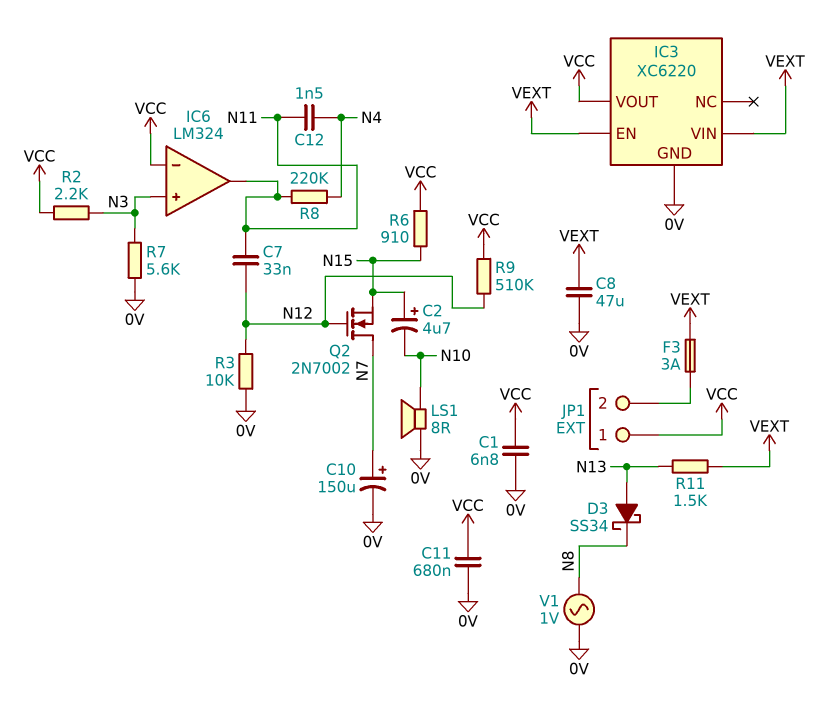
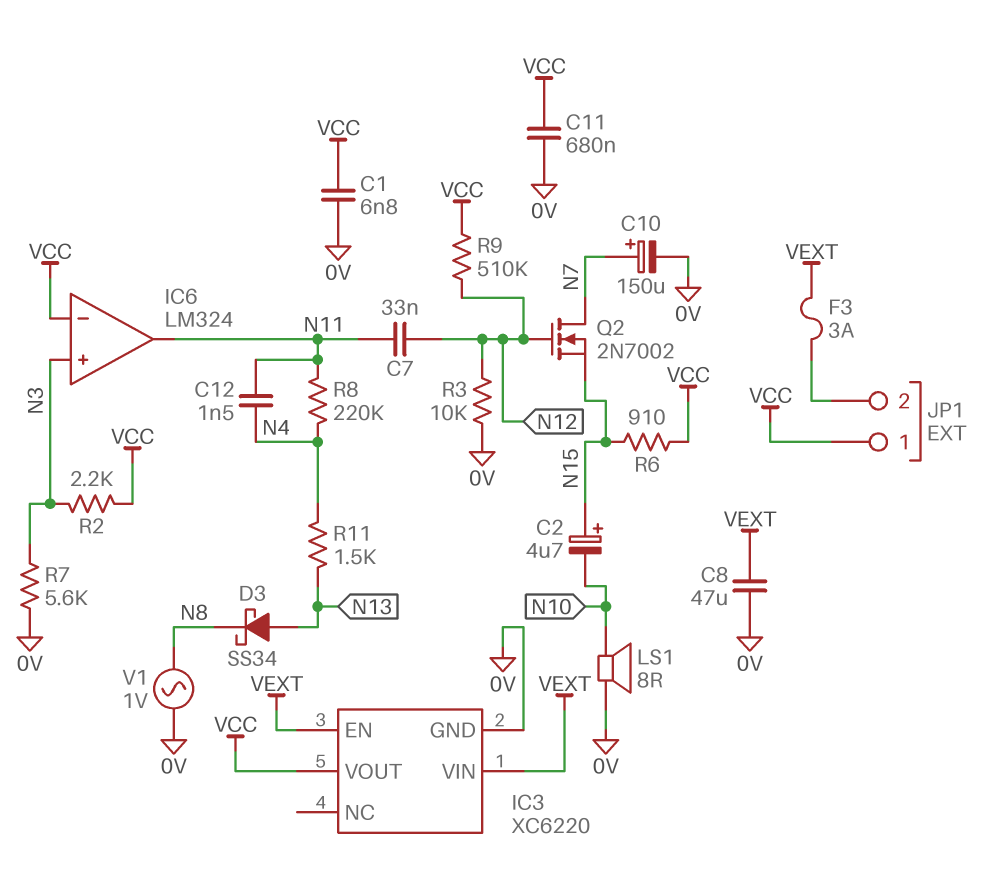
R11: 1.5k (N13, VEXT) -> 1.5k (N4, N13)

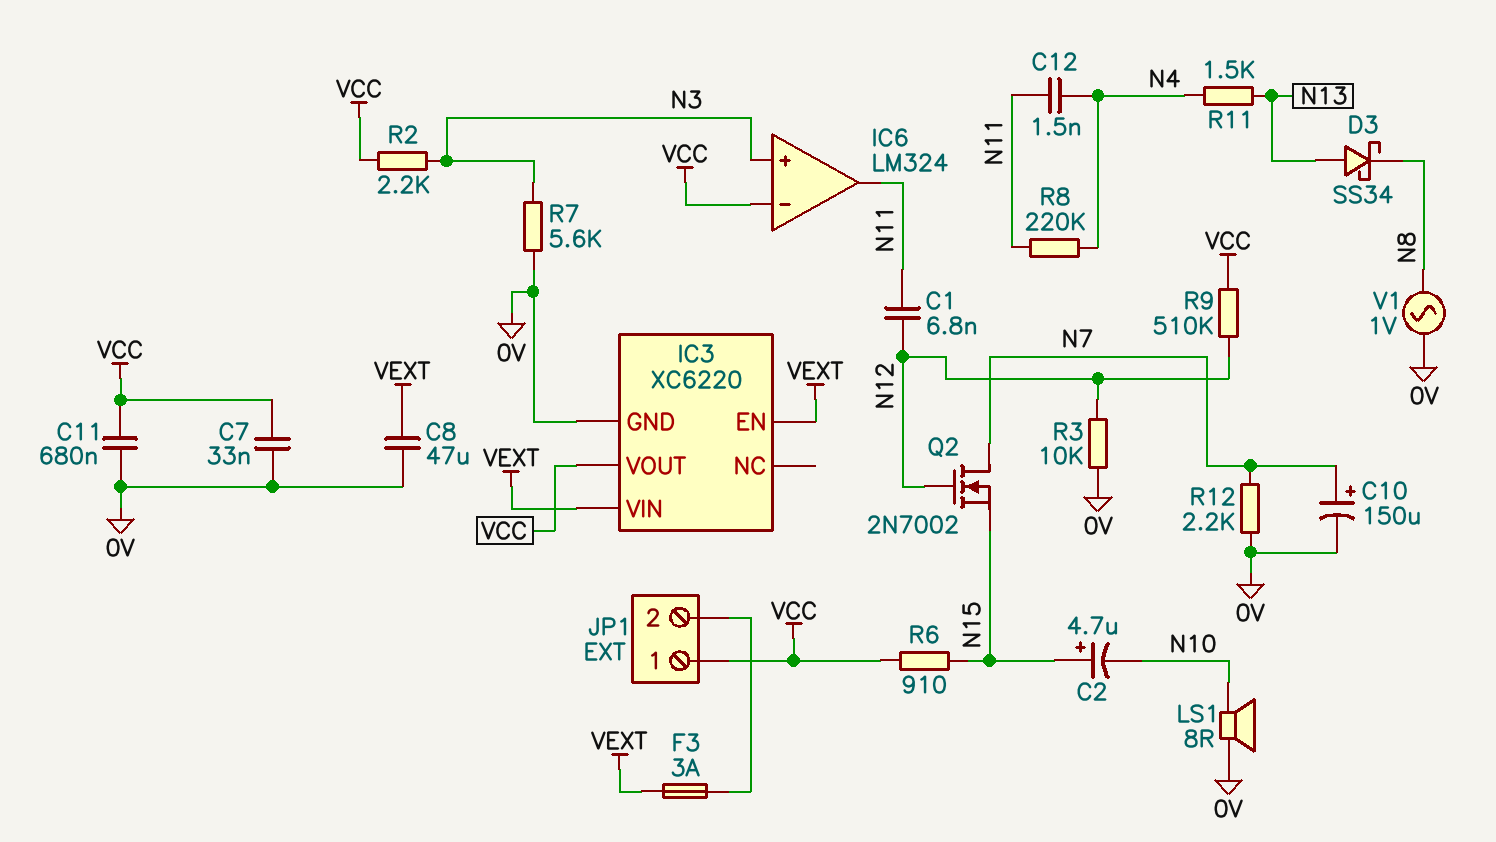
C1: 6.8nF (0V, VCC) -> 6.8nF (N11, N12)
C7: 33nF (N11, N12) -> 33nF (0V, VCC)
R12: none -> 2.2k (0V, N7)

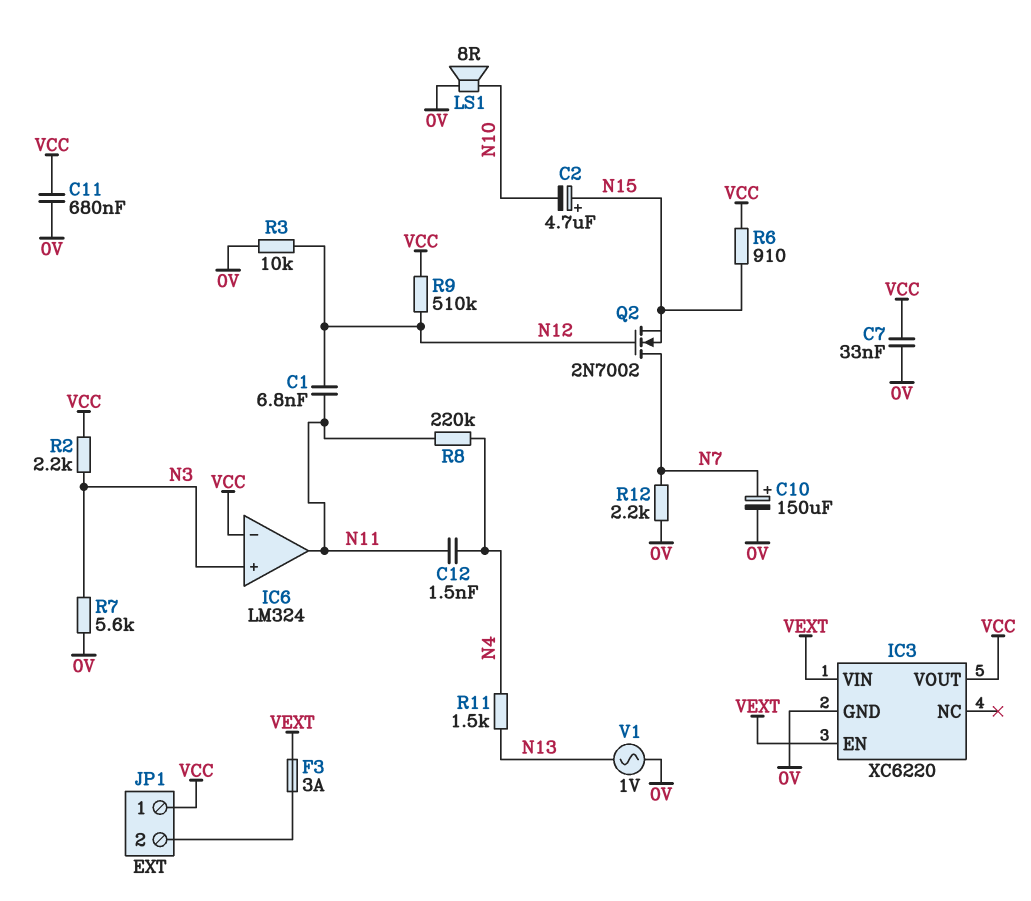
C8: 47uF (0V, VEXT) -> none
D3: schottky SS34 (A N13, K N8) -> none
V1: AC 1V (0V, N8) -> AC 1V (0V, N13)

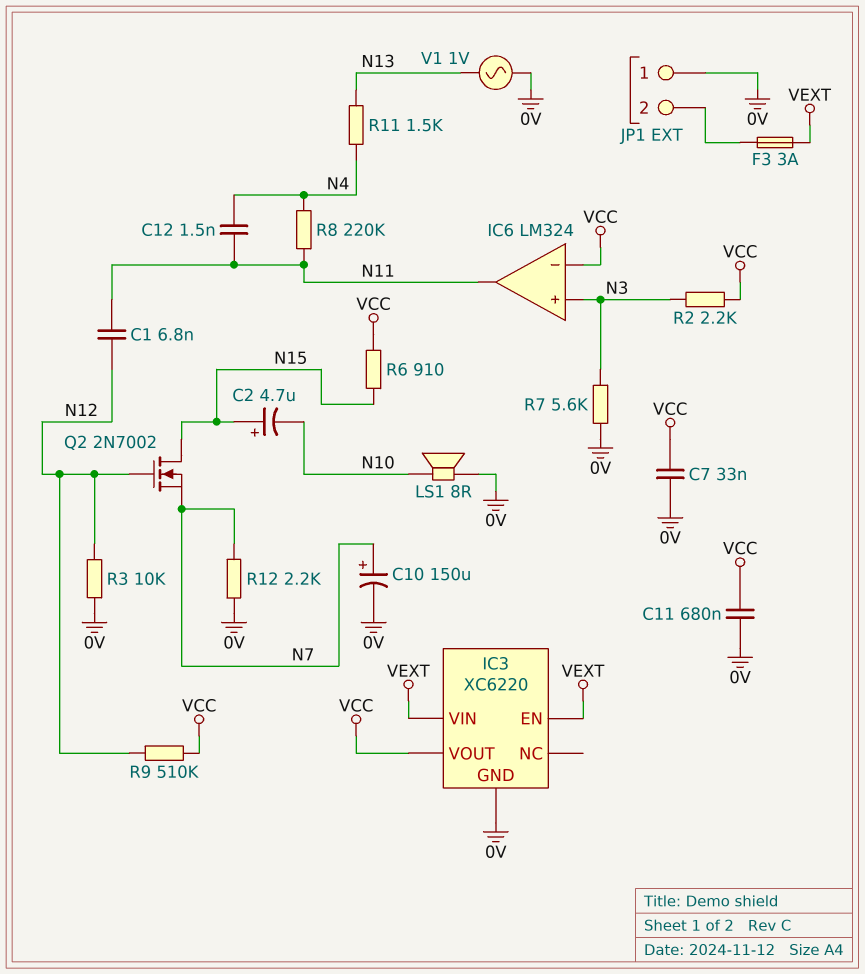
JP1 pin 1: VCC -> 0V
Q2: NMOS 2N7002 (G N12, D N7, S N15) -> NMOS 2N7002 (G N12, D N15, S N7)

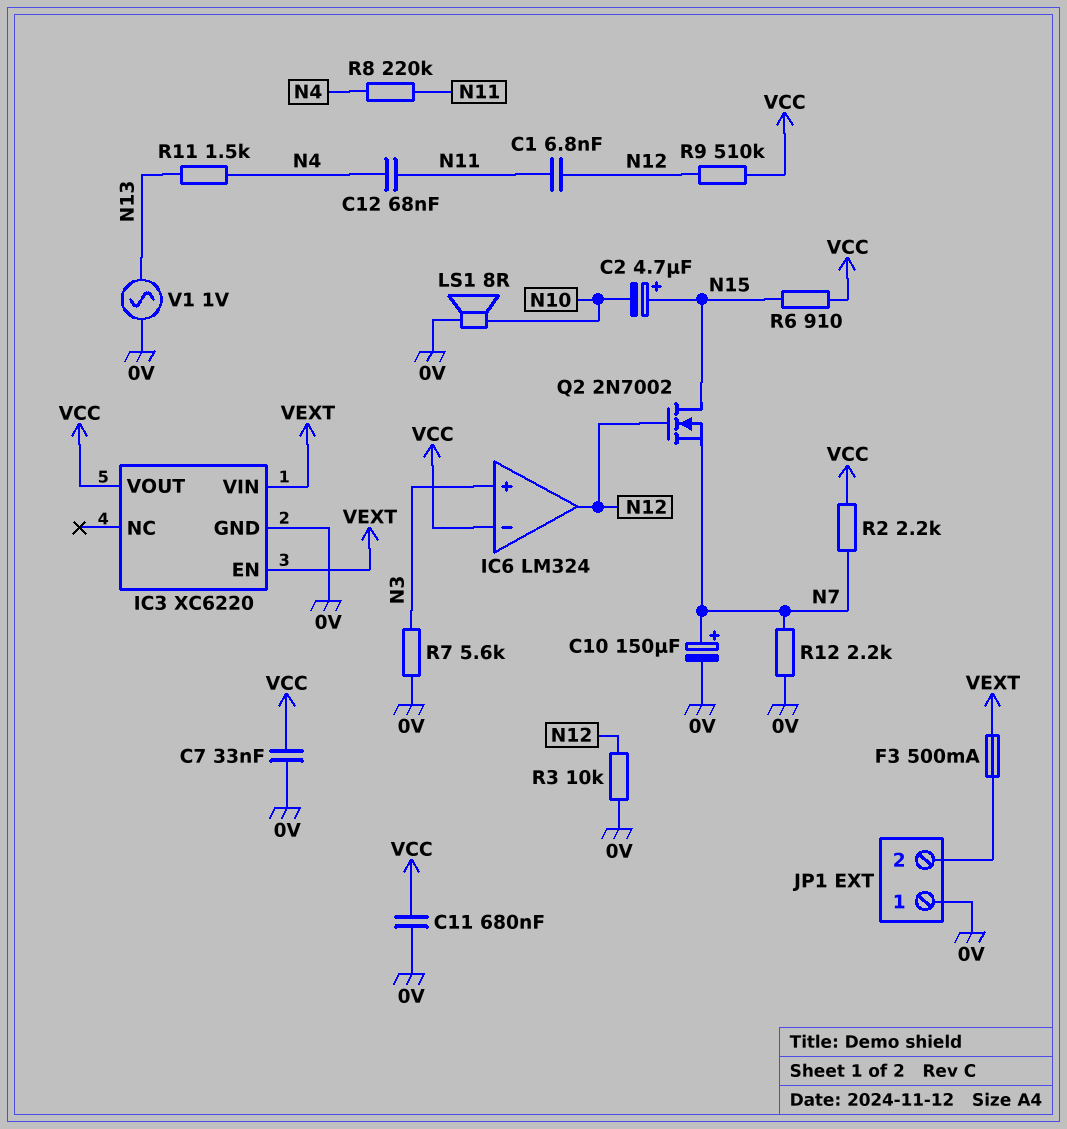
C12: 1.5nF (N4, N11) -> 68nF (N4, N11)
F3: 3A (JP1/2, VEXT) -> 500mA (JP1/2, VEXT)
IC6 pin out: N11 -> N12
R2: 2.2k (N3, VCC) -> 2.2k (N7, VCC)

